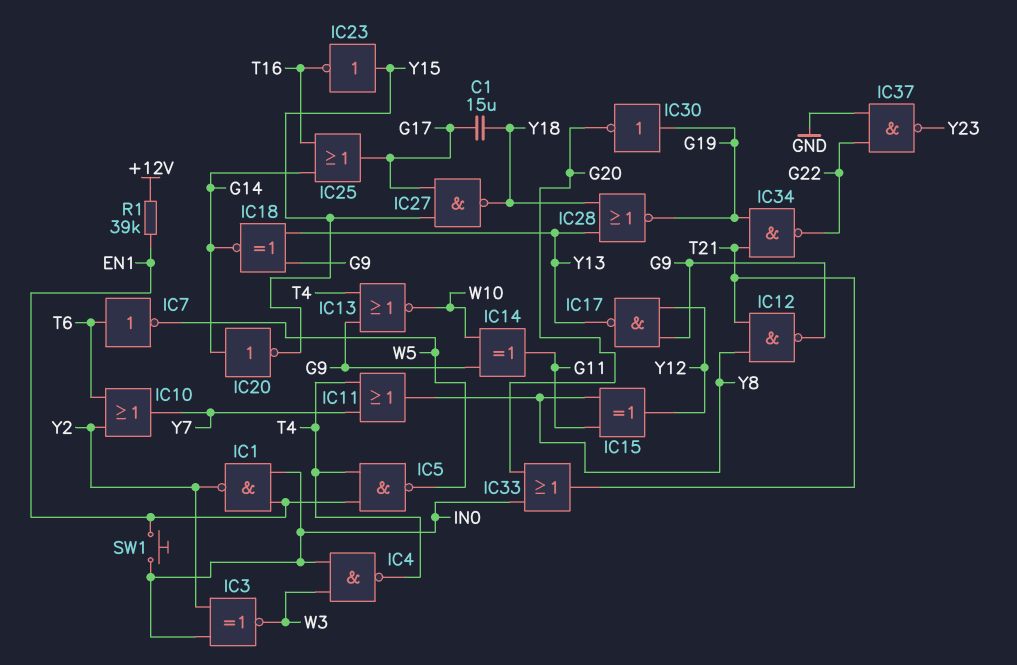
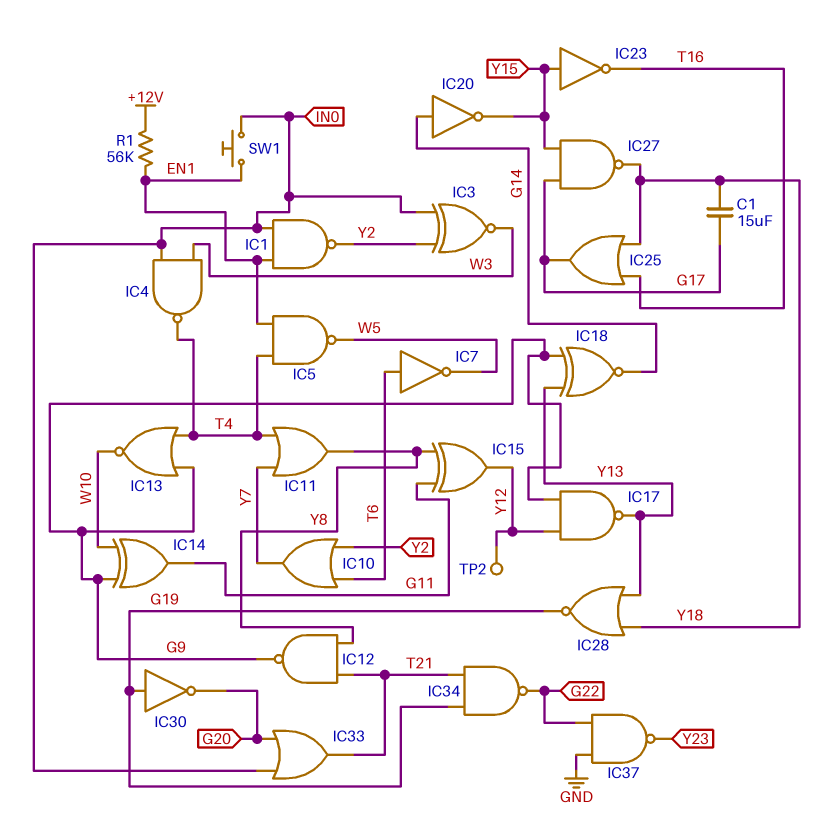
IC25: OR (in G14, in T16, out G17) -> OR (in T16, in Y18, out G17)
R1: 39k (+12V, EN1) -> 56k (+12V, EN1)
TP2: none -> test point (Y12)

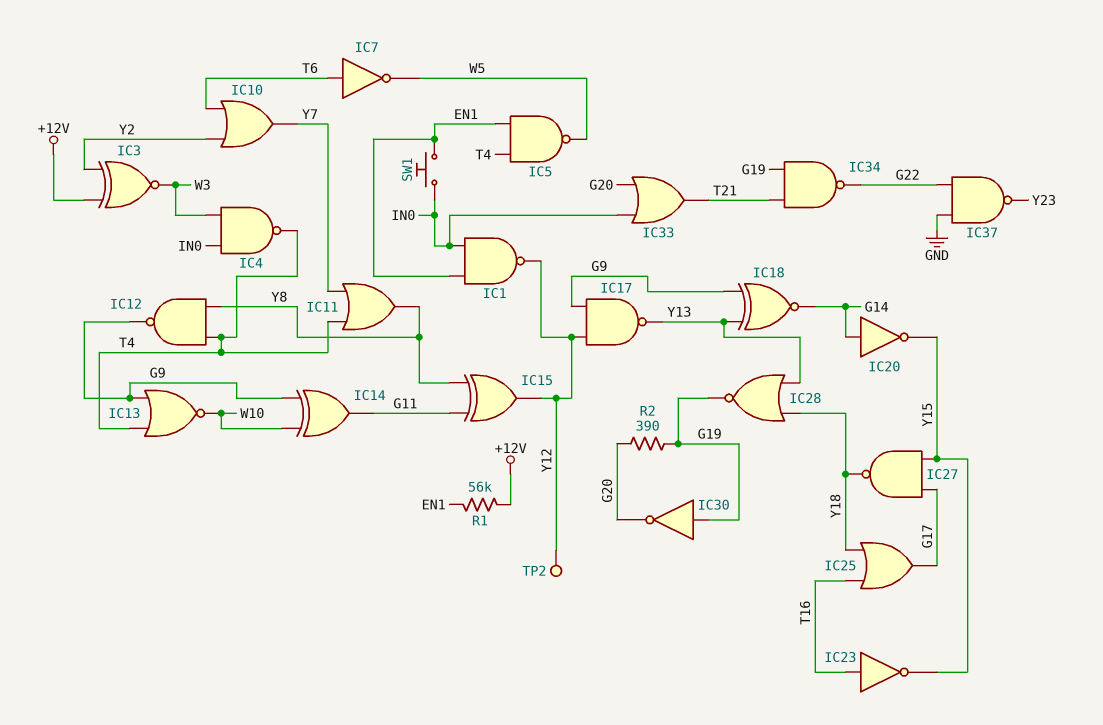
C1: 15uF (G17, Y18) -> none
IC1: NAND (in EN1, in IN0, out Y2) -> NAND (in EN1, in IN0, out Y12)
IC3: XNOR (in IN0, in Y2, out W3) -> XNOR (in +12V, in Y2, out W3)
IC12: NAND (in T21, in Y8, out G9) -> NAND (in T4, in Y8, out G9)
IC23: NOT (in Y15, out T16) -> NOT (in T16, out Y15)
R2: none -> 390 (G19, G20)

